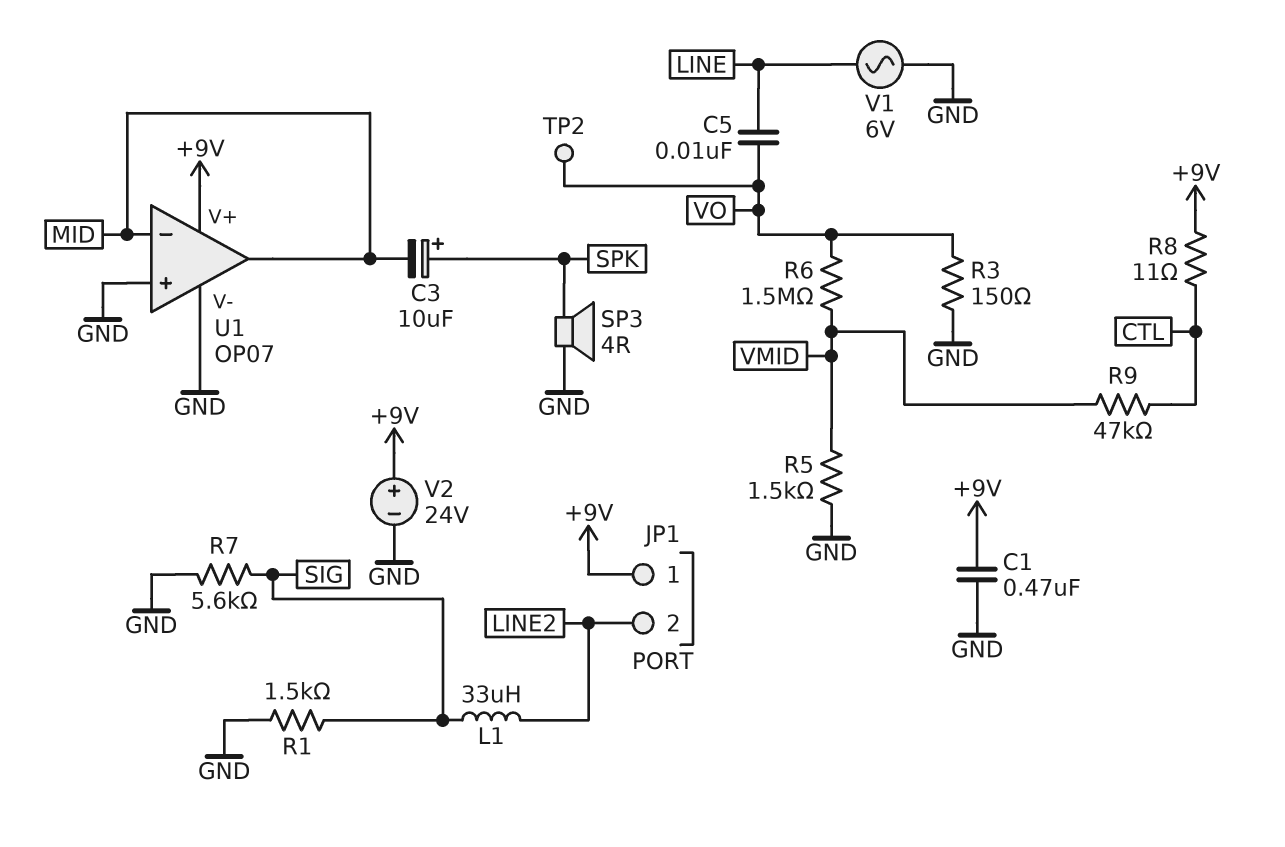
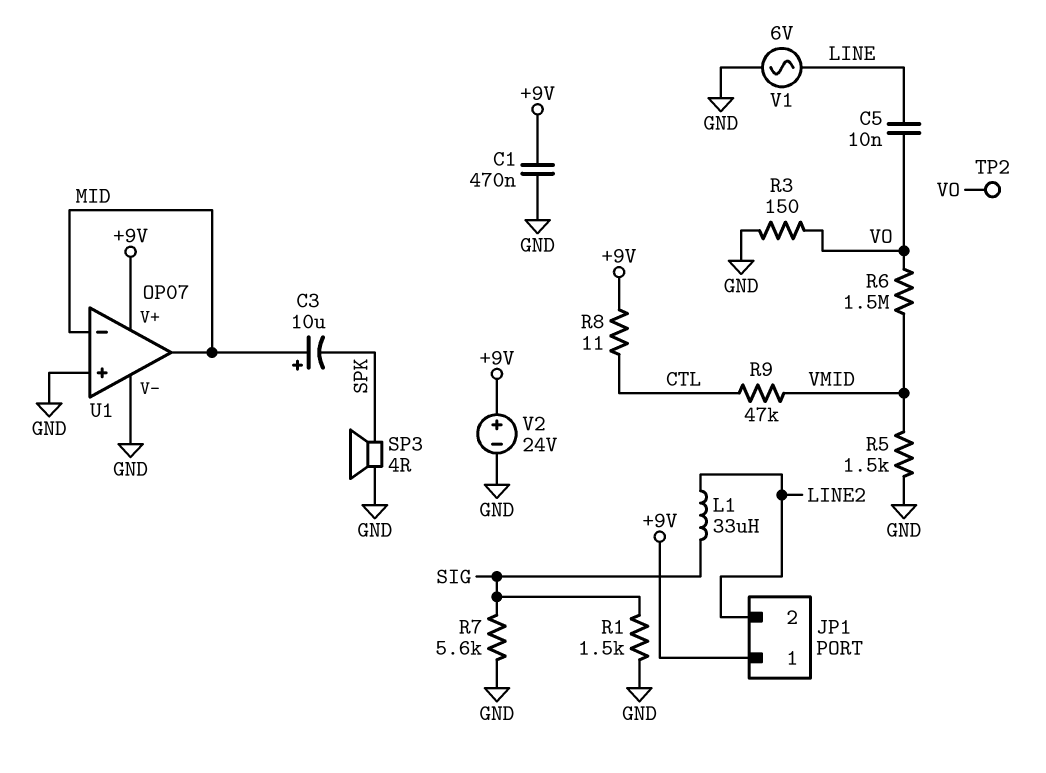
C3: 10uF (plus SPK, minus MID) -> 10uF (plus MID, minus SPK)

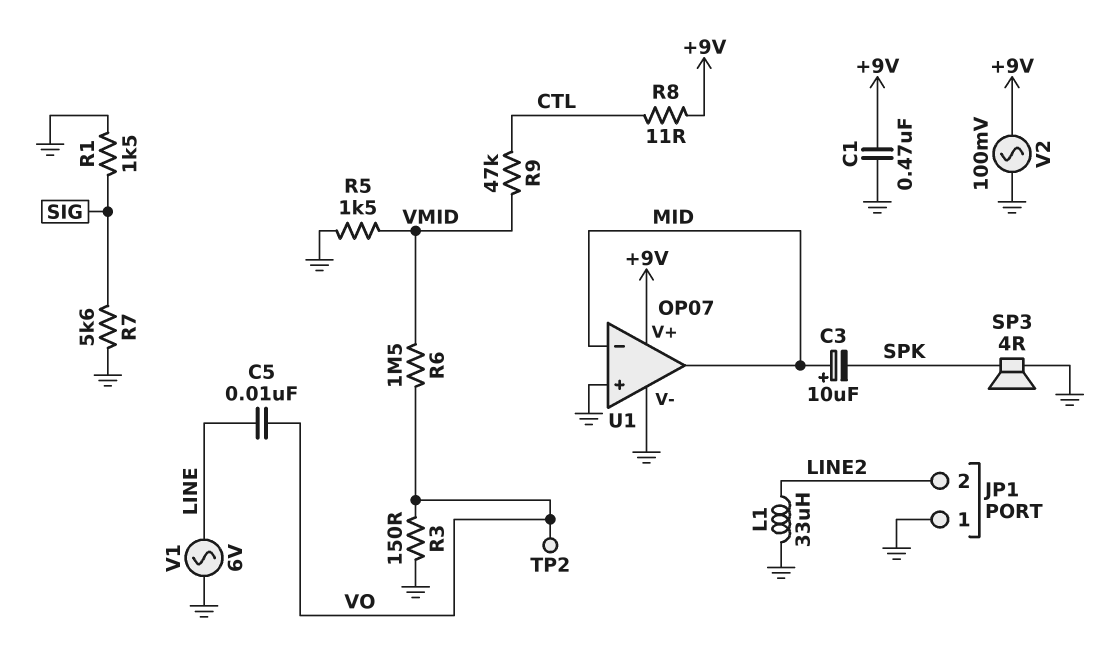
JP1 pin 1: +9V -> GND
L1: 33uH (LINE2, SIG) -> 33uH (GND, LINE2)
V2: 24V (plus +9V, minus GND) -> AC 100mV (+9V, GND)

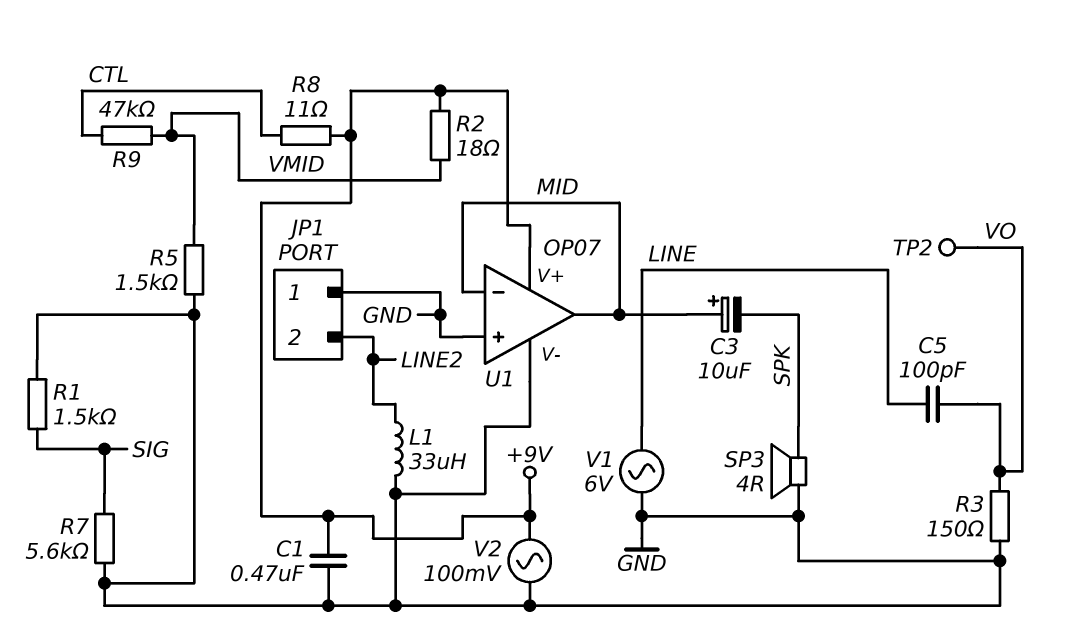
C5: 10nF (LINE, VO) -> 100pF (LINE, VO)
R2: none -> 18 (+9V, VMID)
R6: 1.5M (VMID, VO) -> none

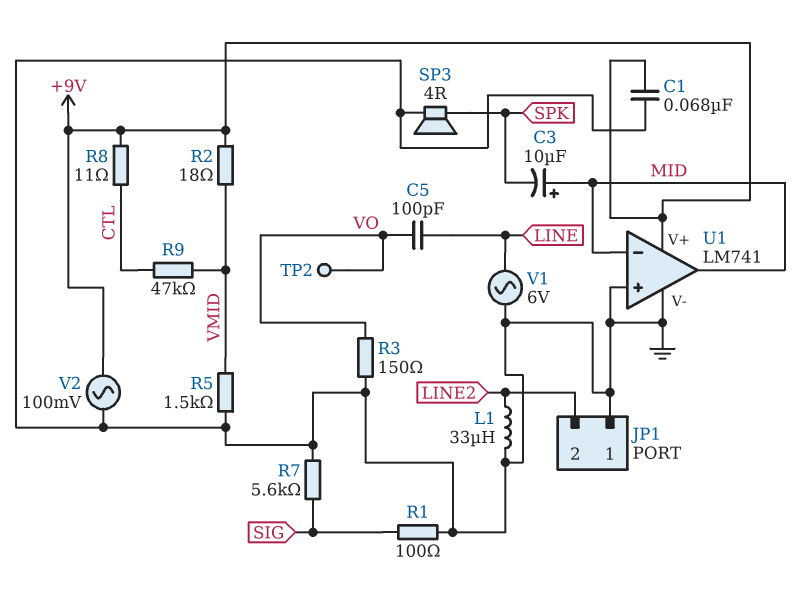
C1: 470nF (+9V, GND) -> 68nF (+9V, GND)
R1: 1.5k (GND, SIG) -> 100 (GND, SIG)
U1: OP07 -> LM741

